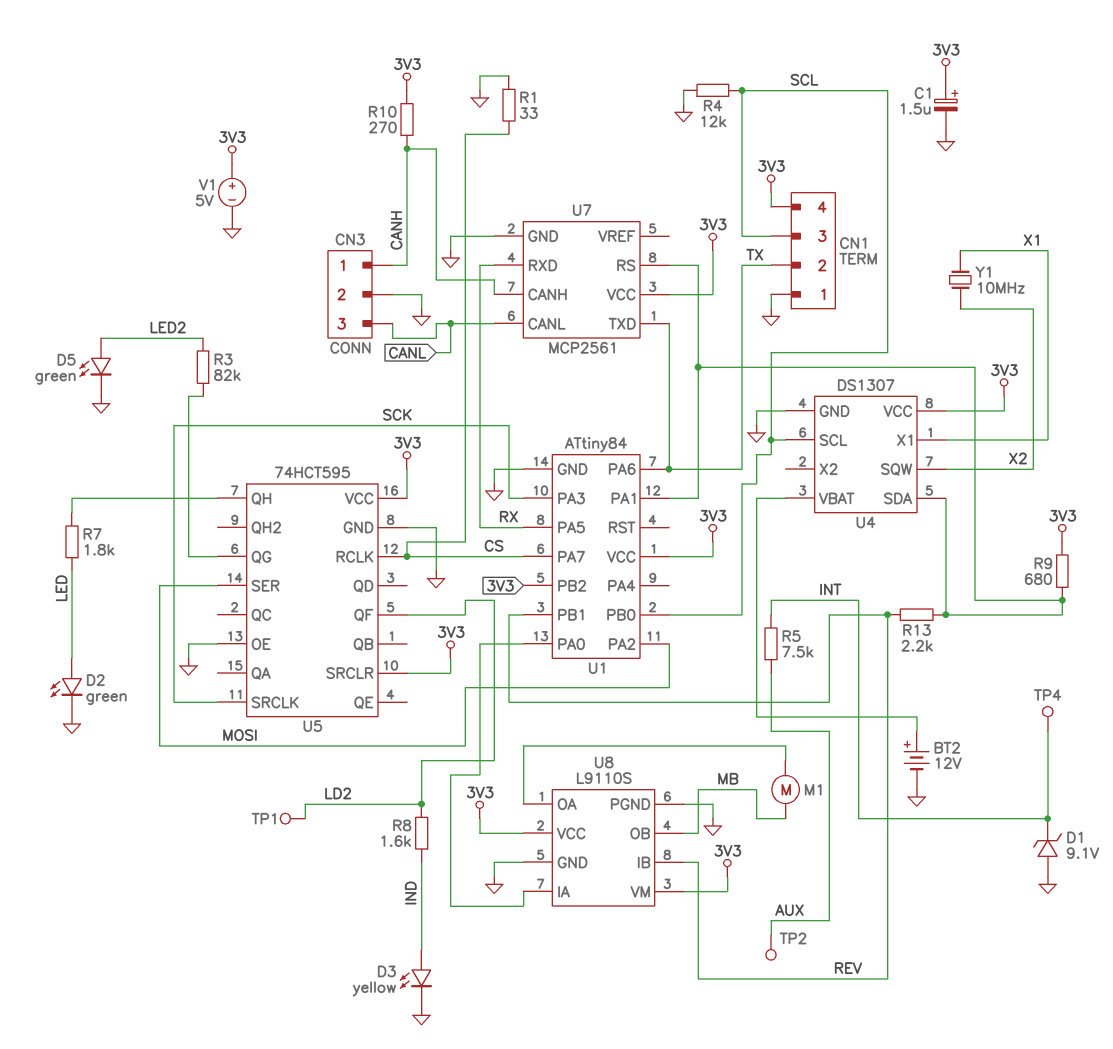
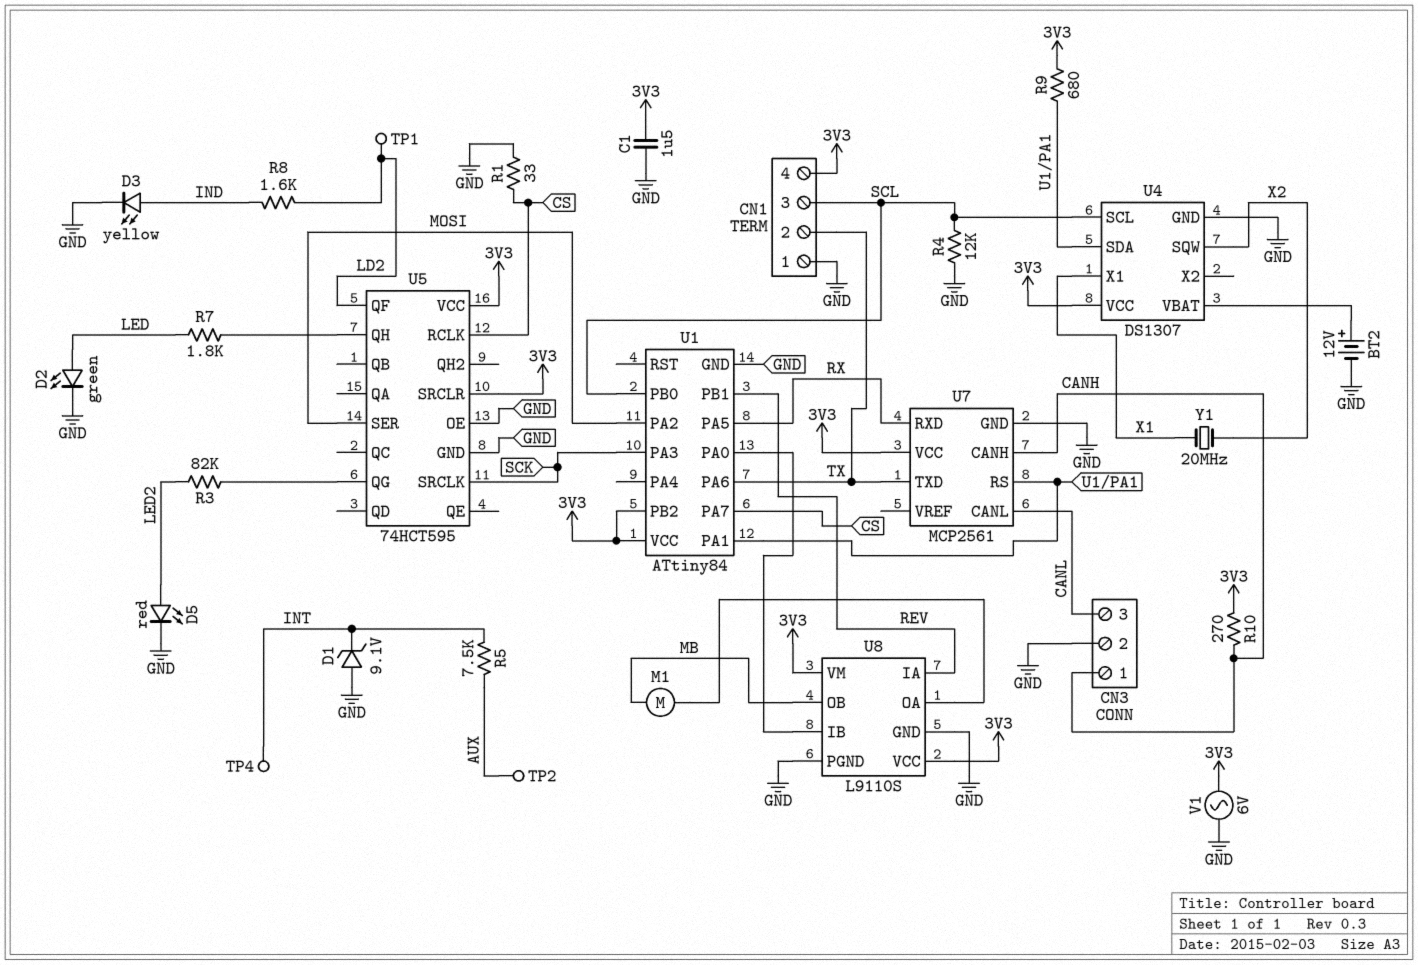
C1: 1.5uF (plus 3V3, minus GND) -> 1.5uF (3V3, GND)
D5: LED green (A LED2, K GND) -> LED red (A LED2, K GND)
R13: 2.2k (REV, U1/PA1) -> none
U8 pin IA: U1/PA0 -> REV
U8 pin IB: REV -> U1/PA0
V1: 5V (plus 3V3, minus GND) -> AC 6V (3V3, GND)
Y1: 10MHz (X1, X2) -> 20MHz (X1, X2)

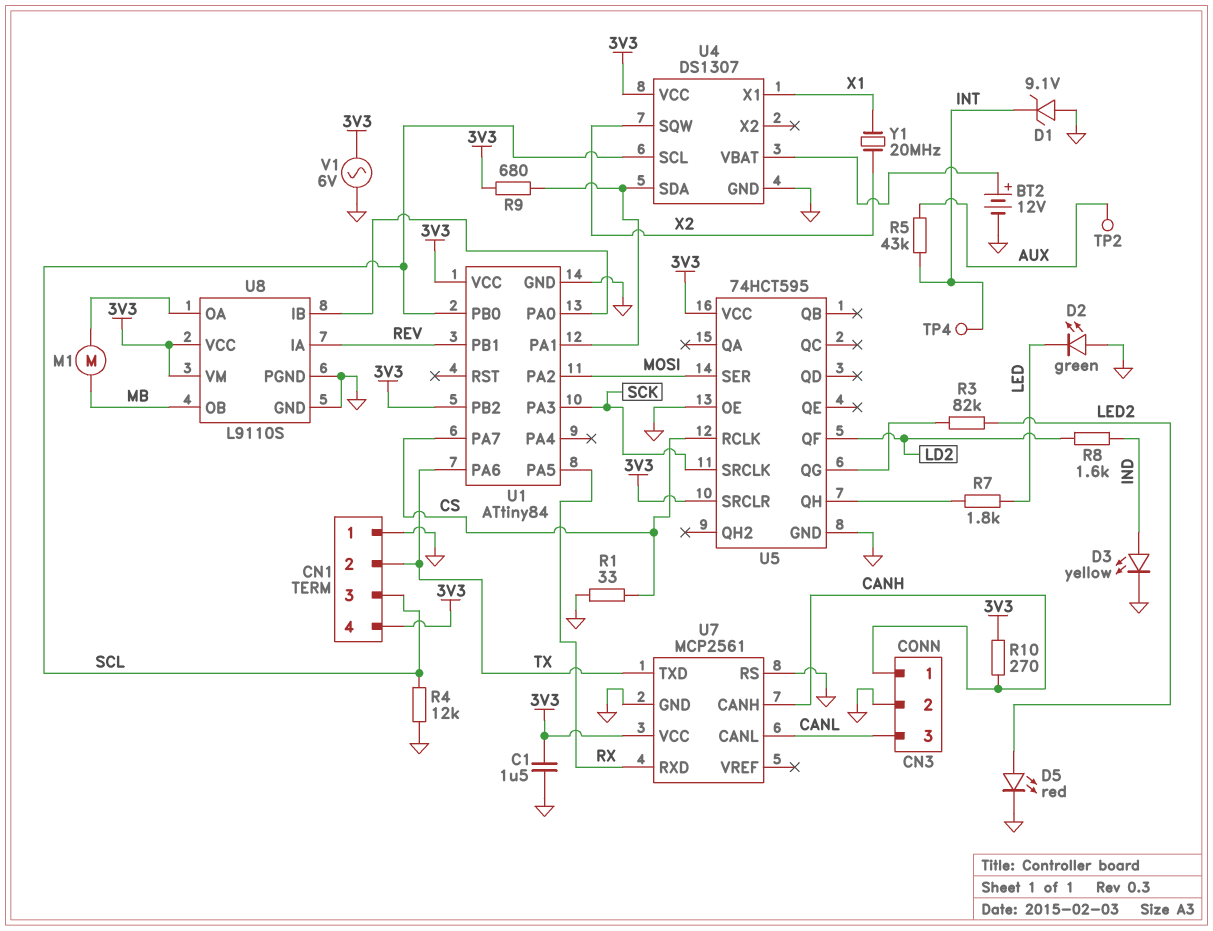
D2: LED green (A LED, K GND) -> LED green (A GND, K LED)
R5: 7.5k (AUX, INT) -> 43k (AUX, INT)
TP1: test point (LD2) -> none
U7 pin RS: U1/PA1 -> GND

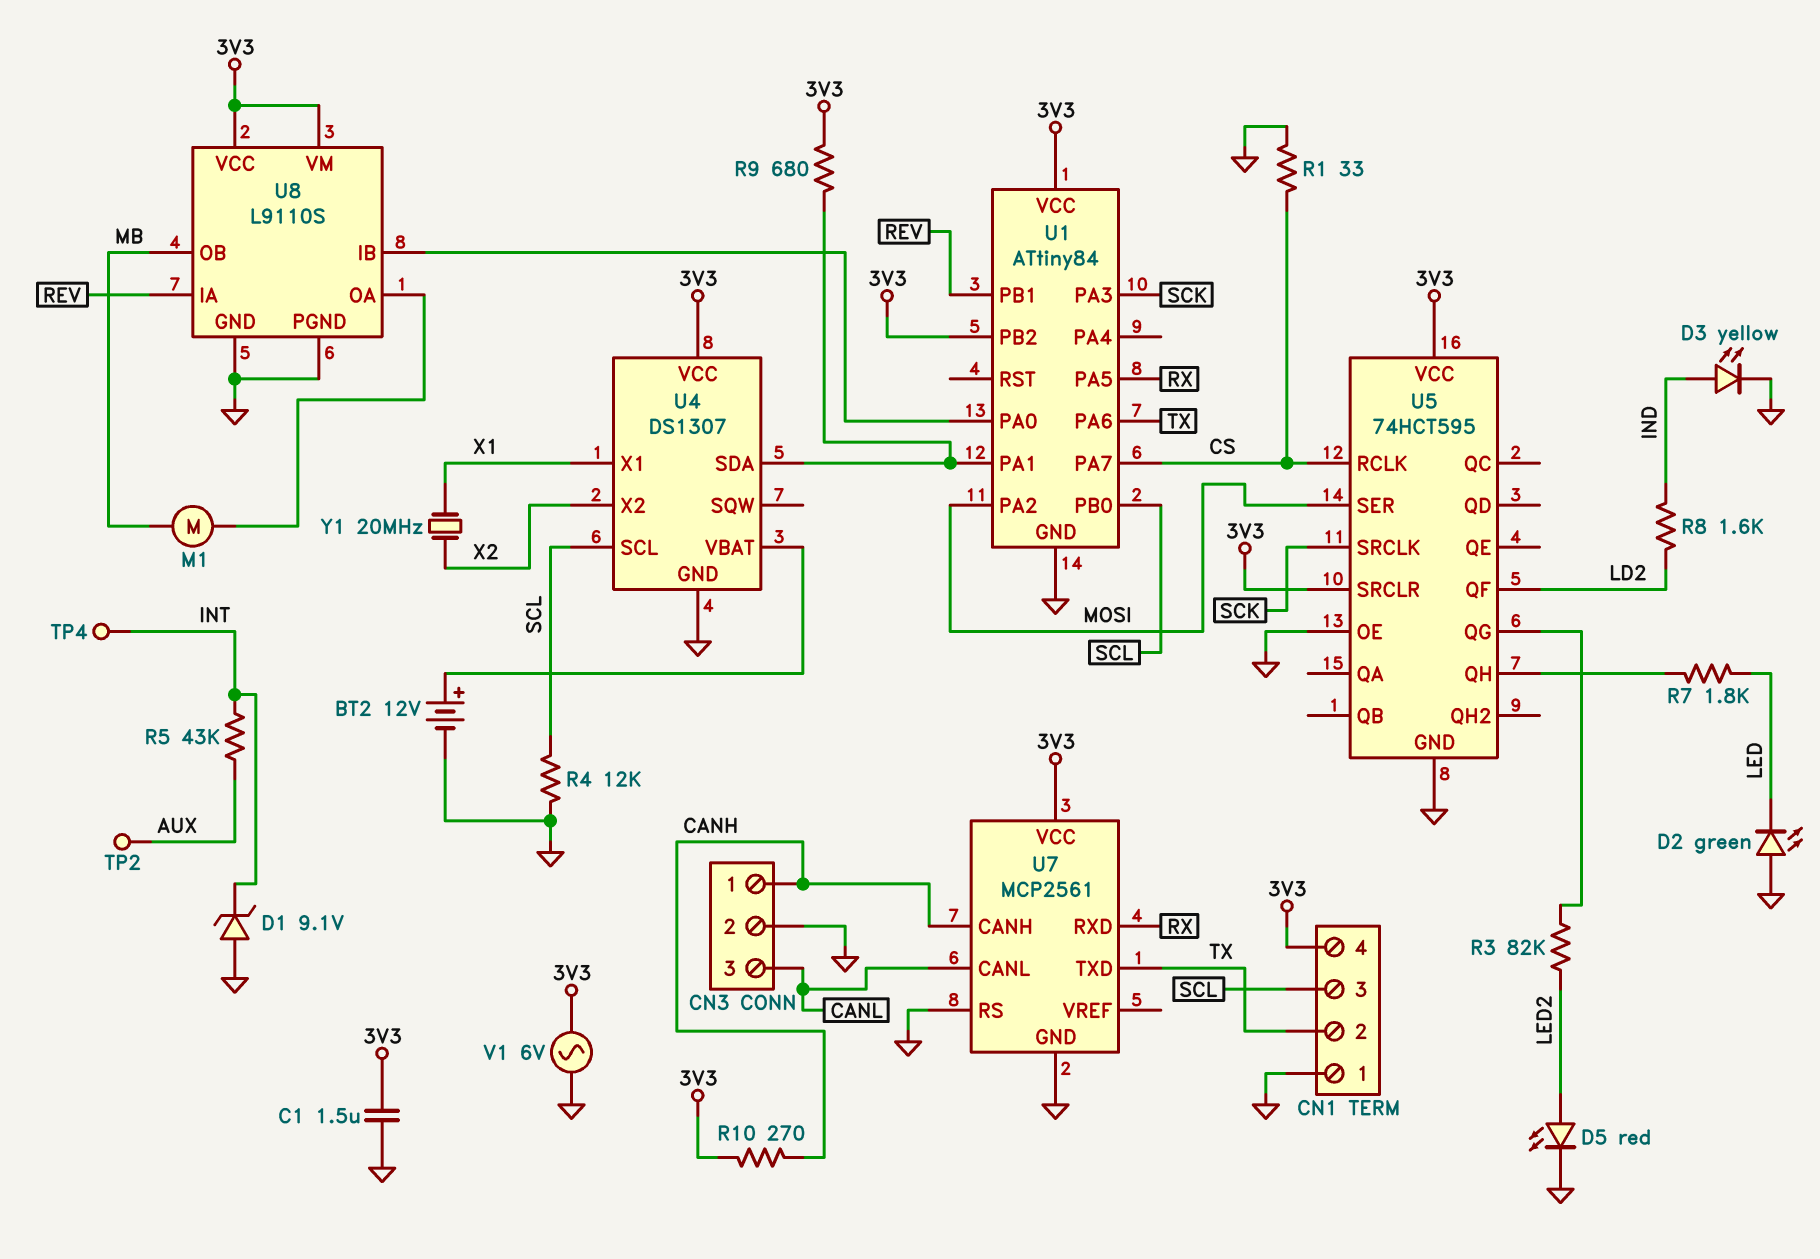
U4 pin SQW: X2 -> none
U4 pin X2: none -> X2

